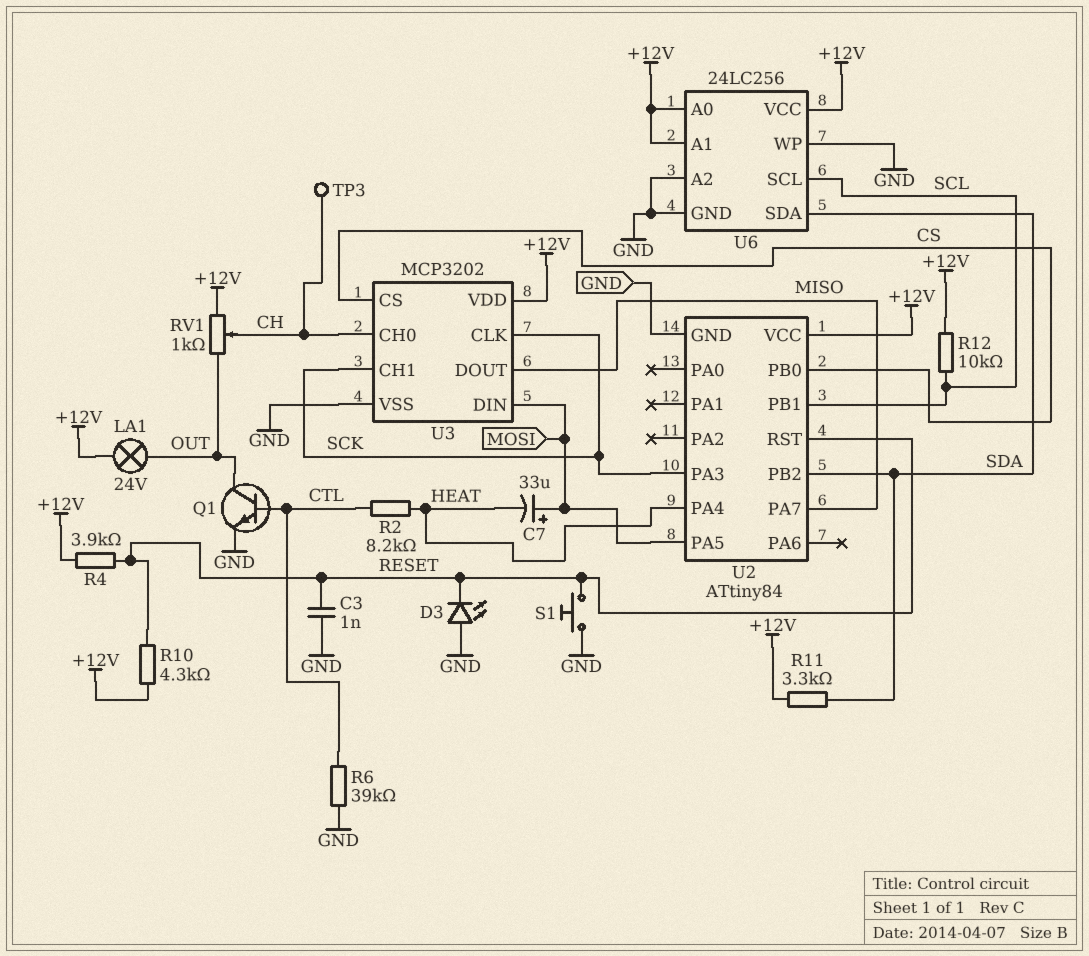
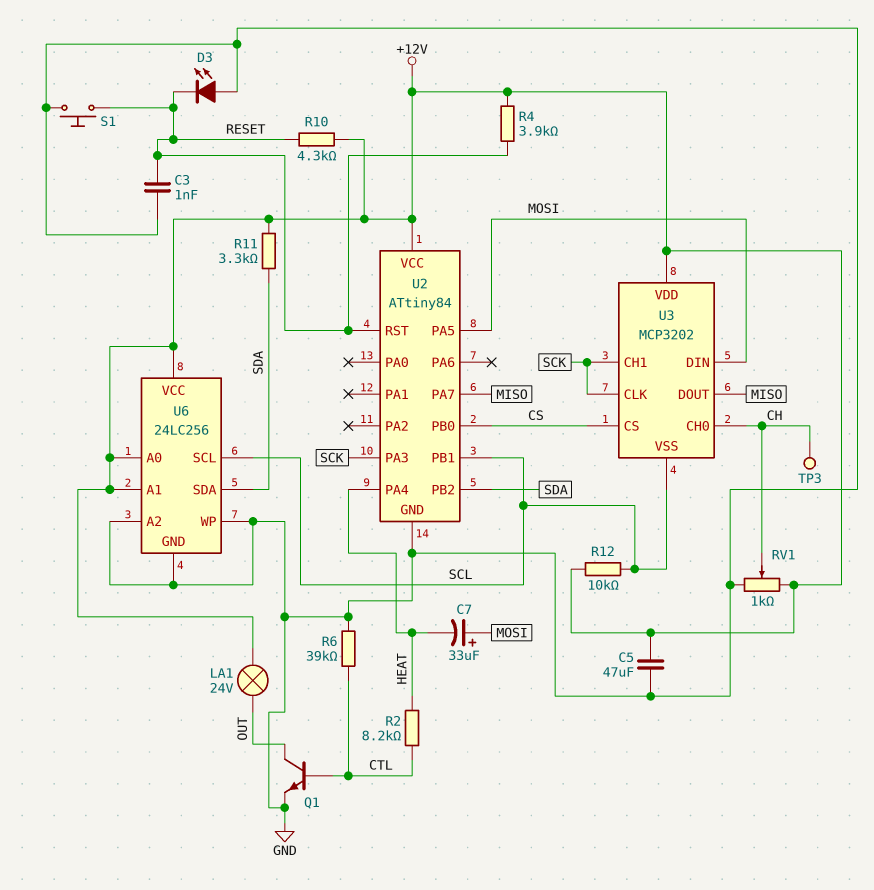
C5: none -> 47uF (+12V, GND)
RV1: 1k (+12V, OUT, wiper CH) -> 1k (+12V, GND, wiper CH)
U3 pin VSS: GND -> SCL

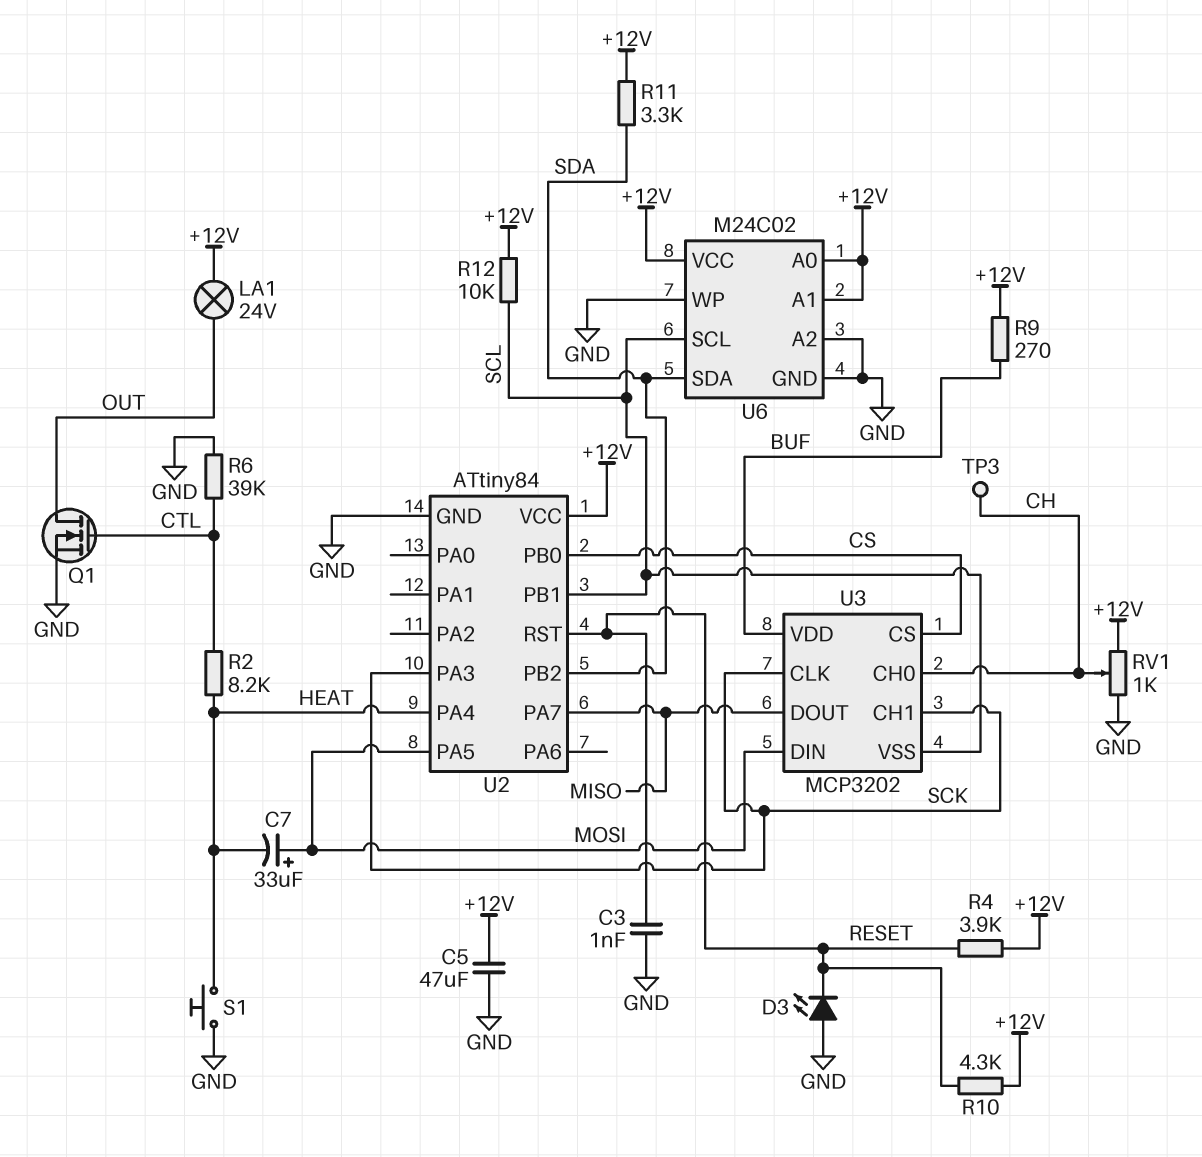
Q1: NPN (B CTL, C OUT, E GND) -> NMOS (G CTL, D OUT, S GND)
R9: none -> 270 (+12V, BUF)
S1: button (GND, RESET) -> button (GND, HEAT)
U3 pin VDD: +12V -> BUF
U6: 24LC256 -> M24C02

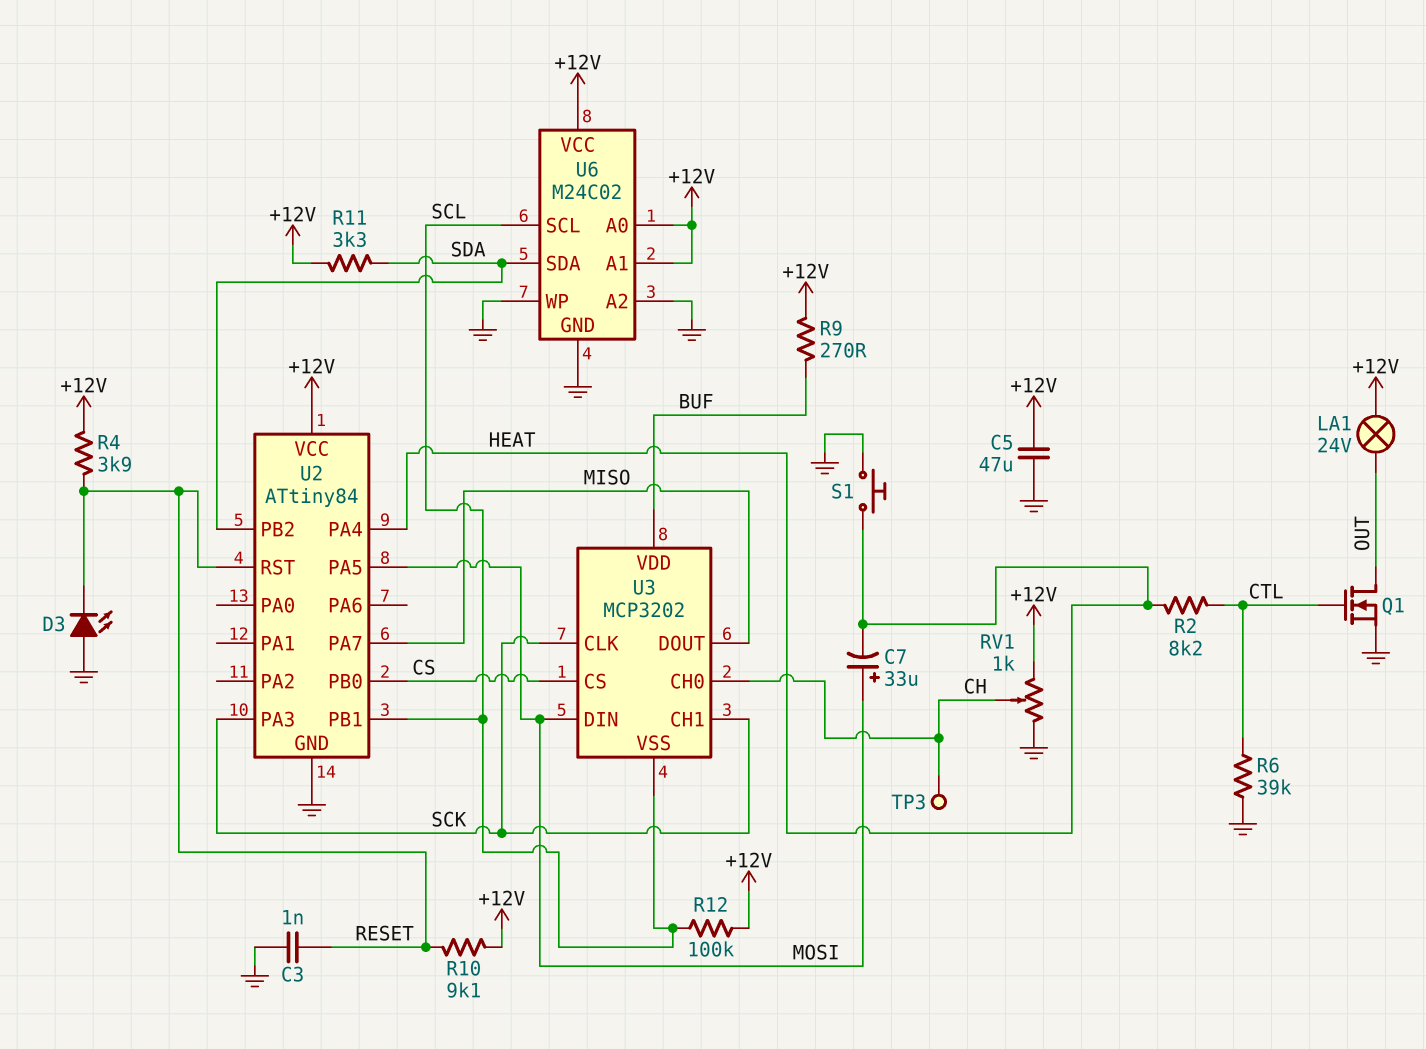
R10: 4.3k (+12V, RESET) -> 9.1k (+12V, RESET)
R12: 10k (+12V, SCL) -> 100k (+12V, SCL)

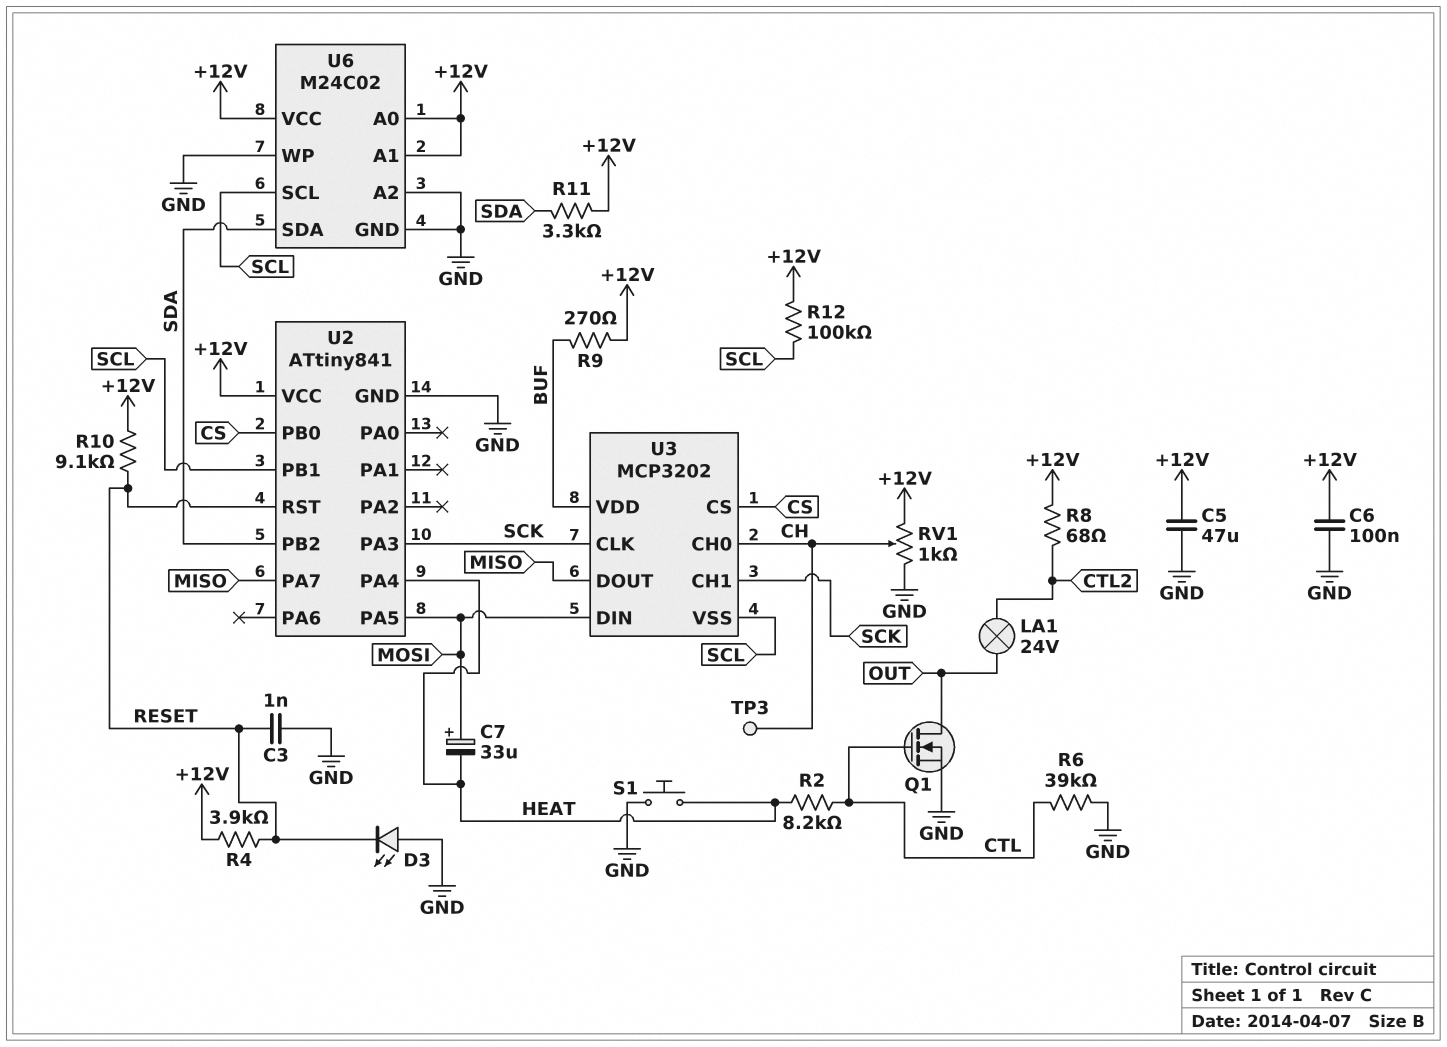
C6: none -> 100nF (+12V, GND)
LA1: lamp 24V (+12V, OUT) -> lamp 24V (CTL2, OUT)
R8: none -> 68 (+12V, CTL2)
U2: ATtiny84 -> ATtiny841

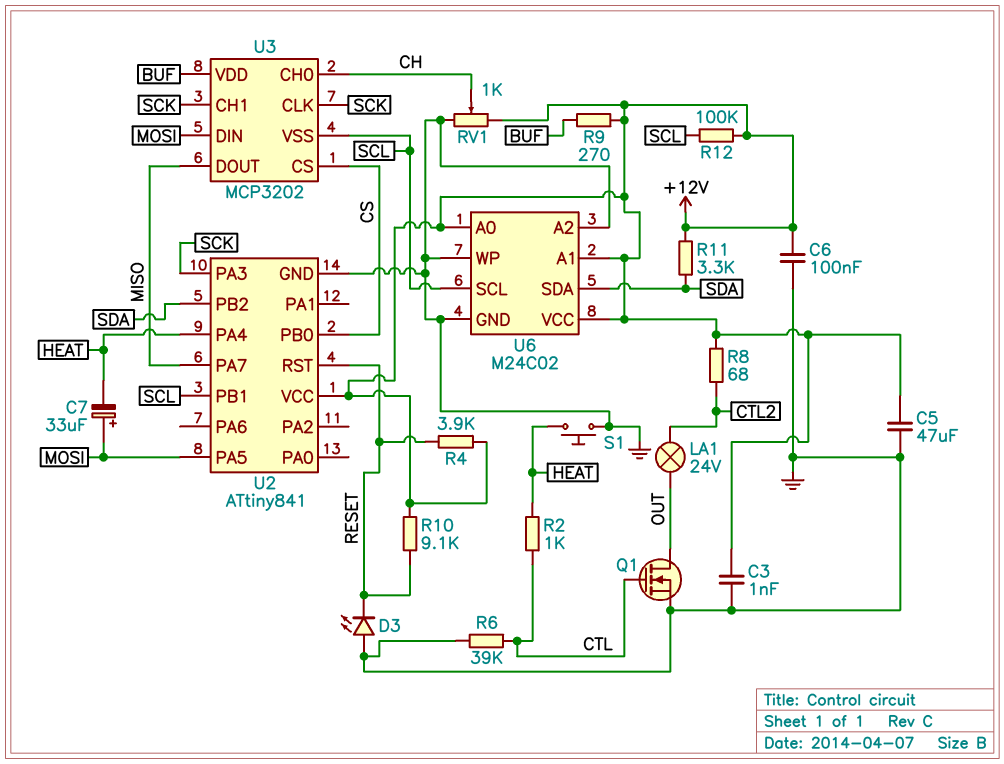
C3: 1nF (GND, RESET) -> 1nF (+12V, GND)
R2: 8.2k (CTL, HEAT) -> 1k (CTL, HEAT)
TP3: test point (CH) -> none

